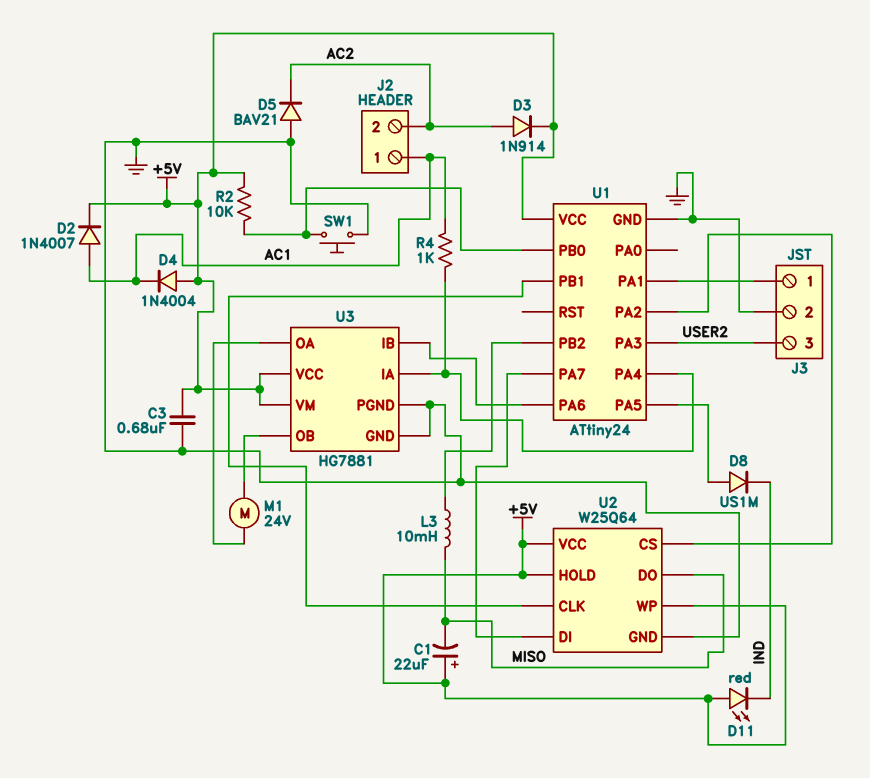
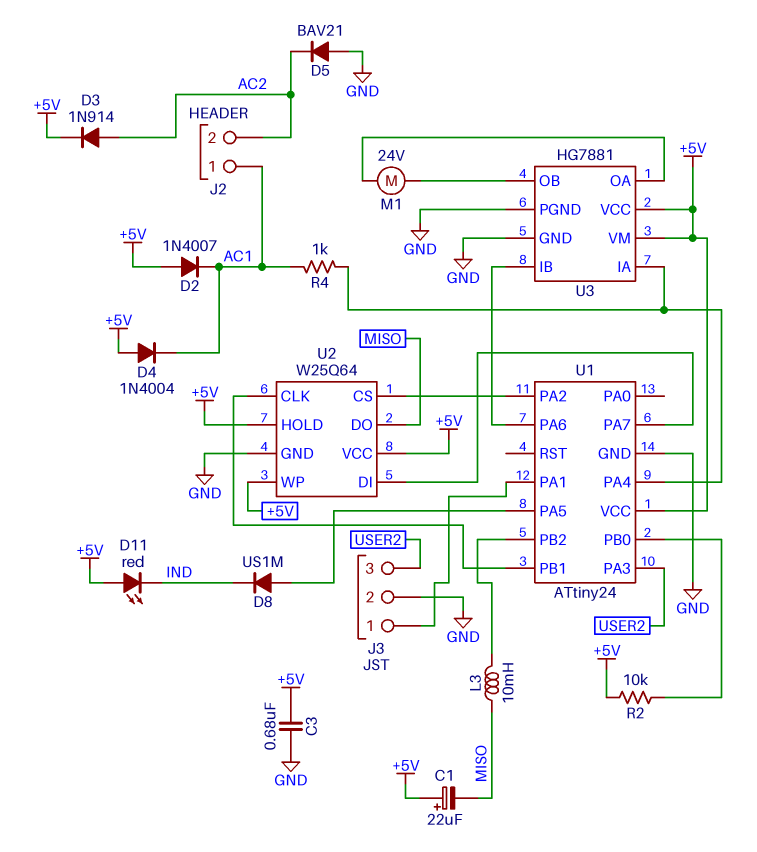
D2: diode 1N4007 (A AC1, K +5V) -> diode 1N4007 (A +5V, K AC1)
SW1: button (GND, U1/PB0) -> none

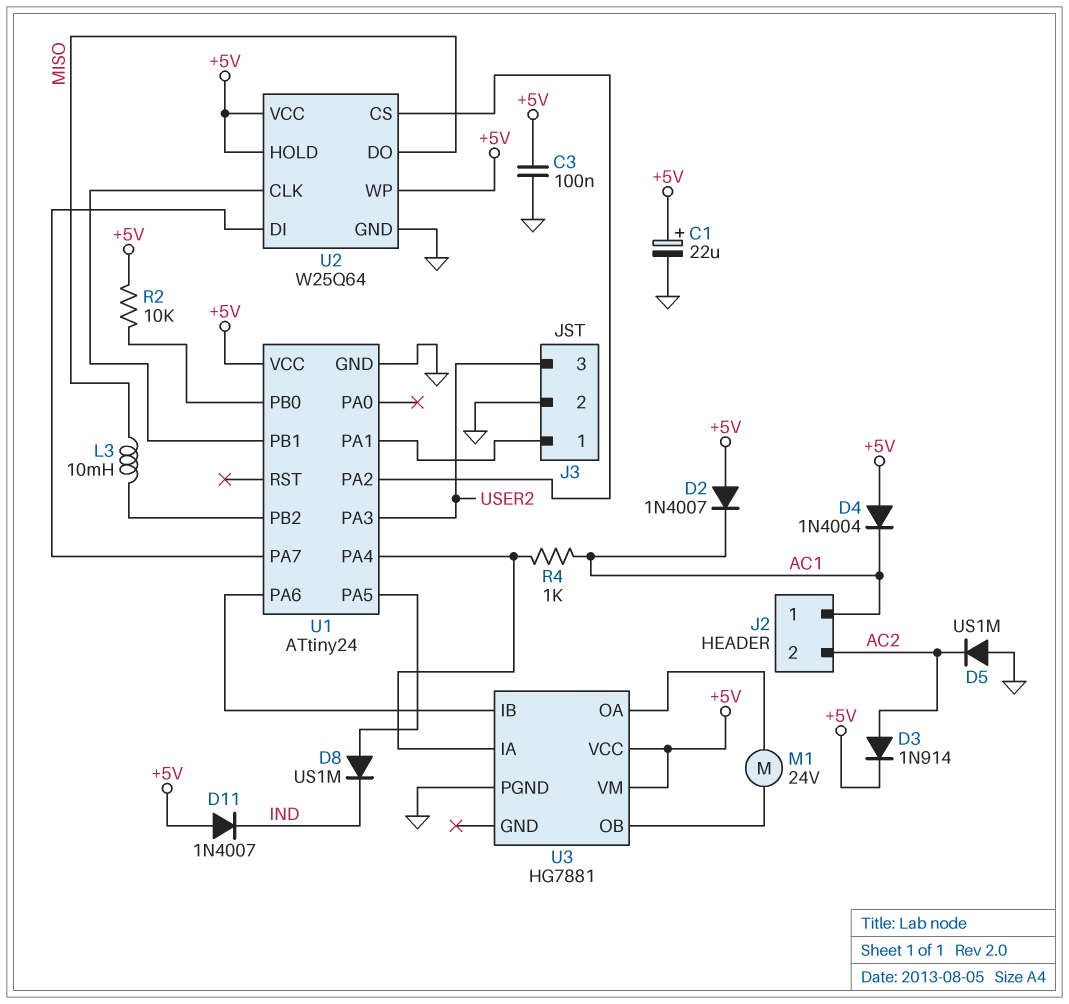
C1: 22uF (plus +5V, minus MISO) -> 22uF (plus +5V, minus GND)
C3: 680nF (+5V, GND) -> 100nF (+5V, GND)
D5: diode BAV21 (A GND, K AC2) -> diode US1M (A GND, K AC2)
D11: LED red (A +5V, K IND) -> diode 1N4007 (A +5V, K IND)
U3 pin GND: GND -> none

